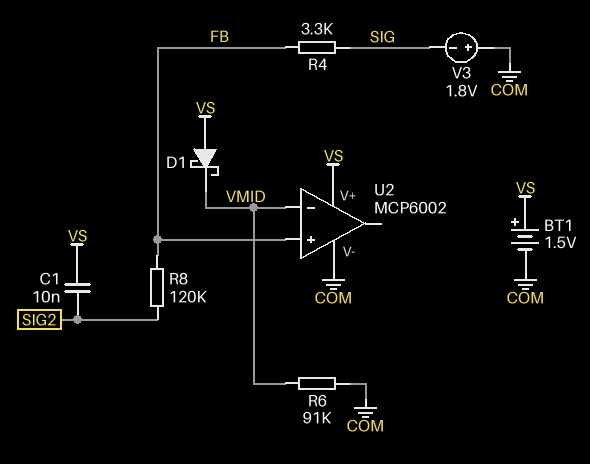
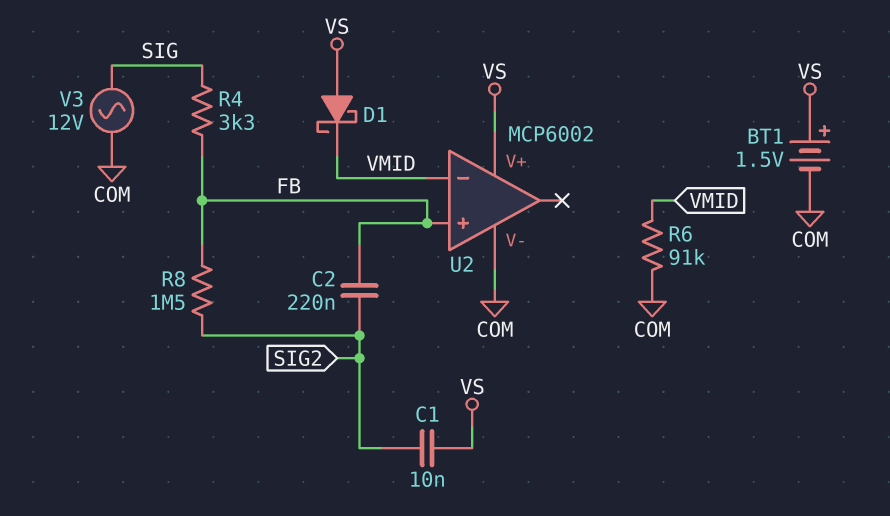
C2: none -> 220nF (FB, SIG2)
R8: 120k (FB, SIG2) -> 1.5M (FB, SIG2)
V3: 1.8V (plus COM, minus SIG) -> AC 12V (COM, SIG)

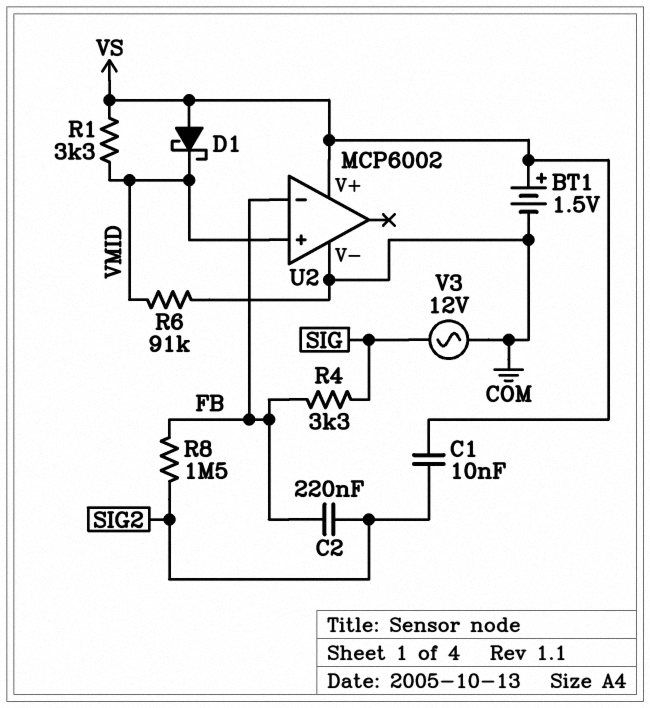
R1: none -> 3.3k (VMID, VS)
U2 pin in+: FB -> VMID
U2 pin in-: VMID -> FB

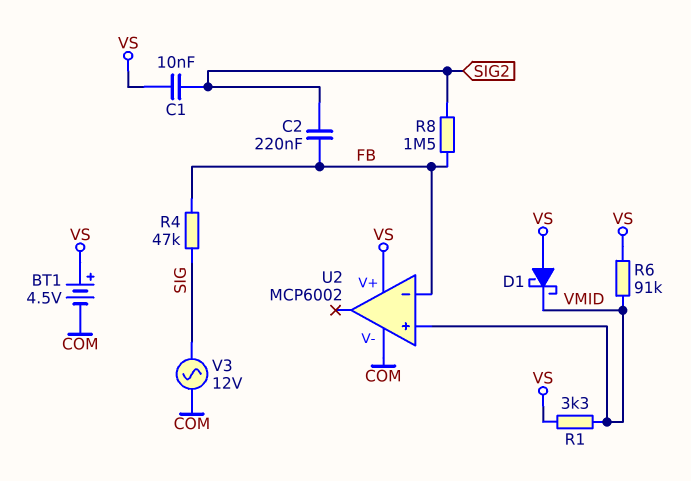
BT1: 1.5V (plus VS, minus COM) -> 4.5V (plus VS, minus COM)
R4: 3.3k (FB, SIG) -> 47k (FB, SIG)
R6: 91k (COM, VMID) -> 91k (VMID, VS)

